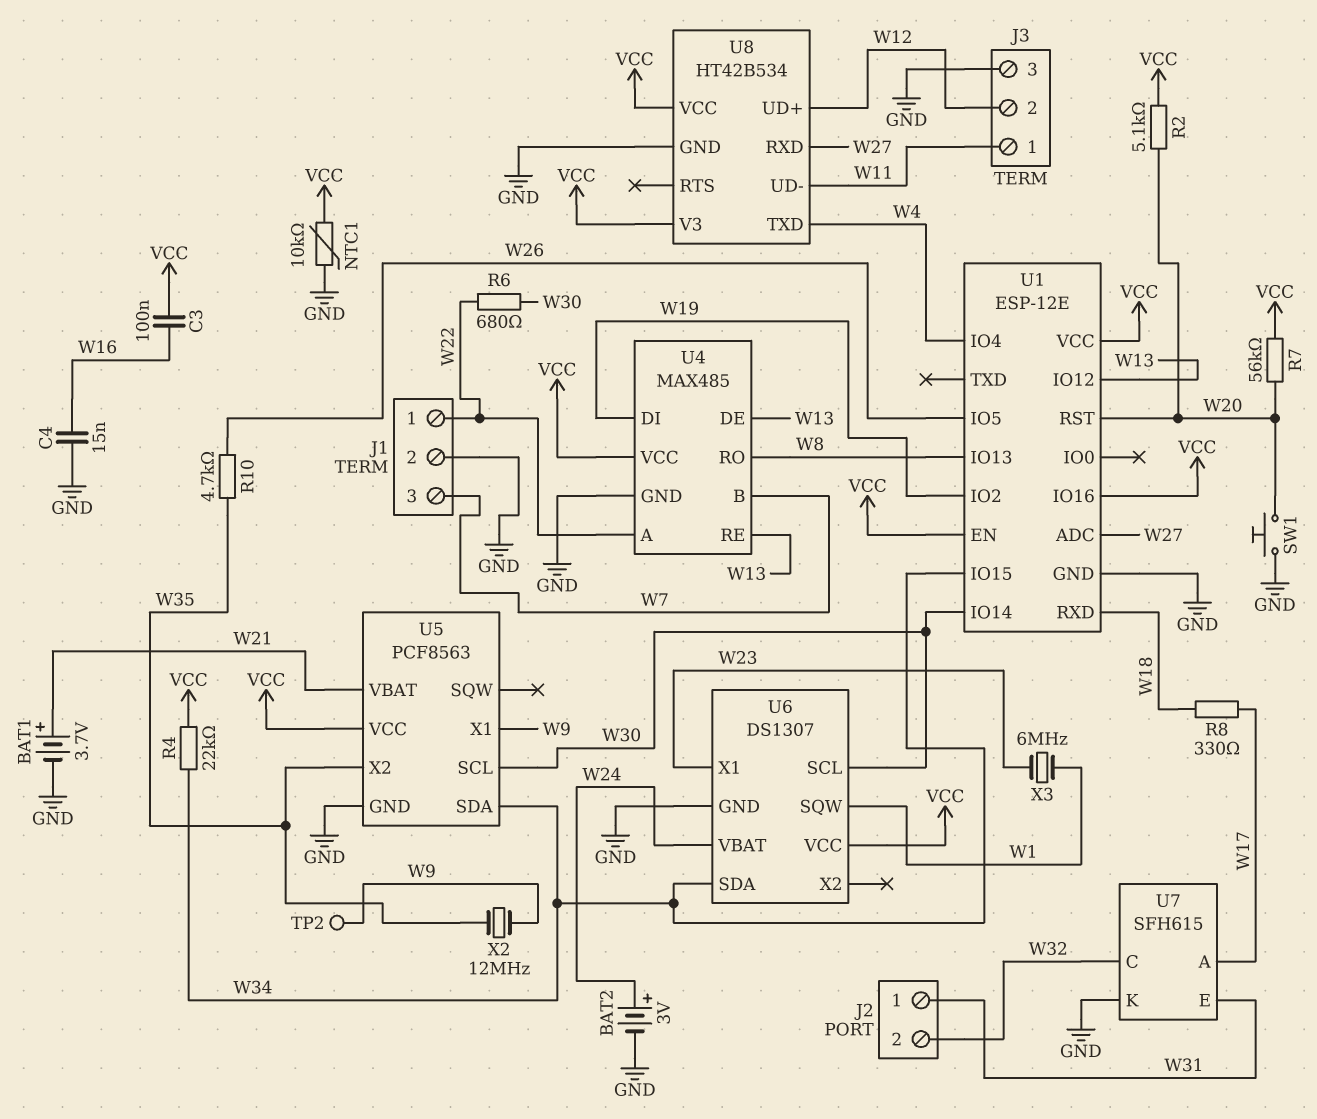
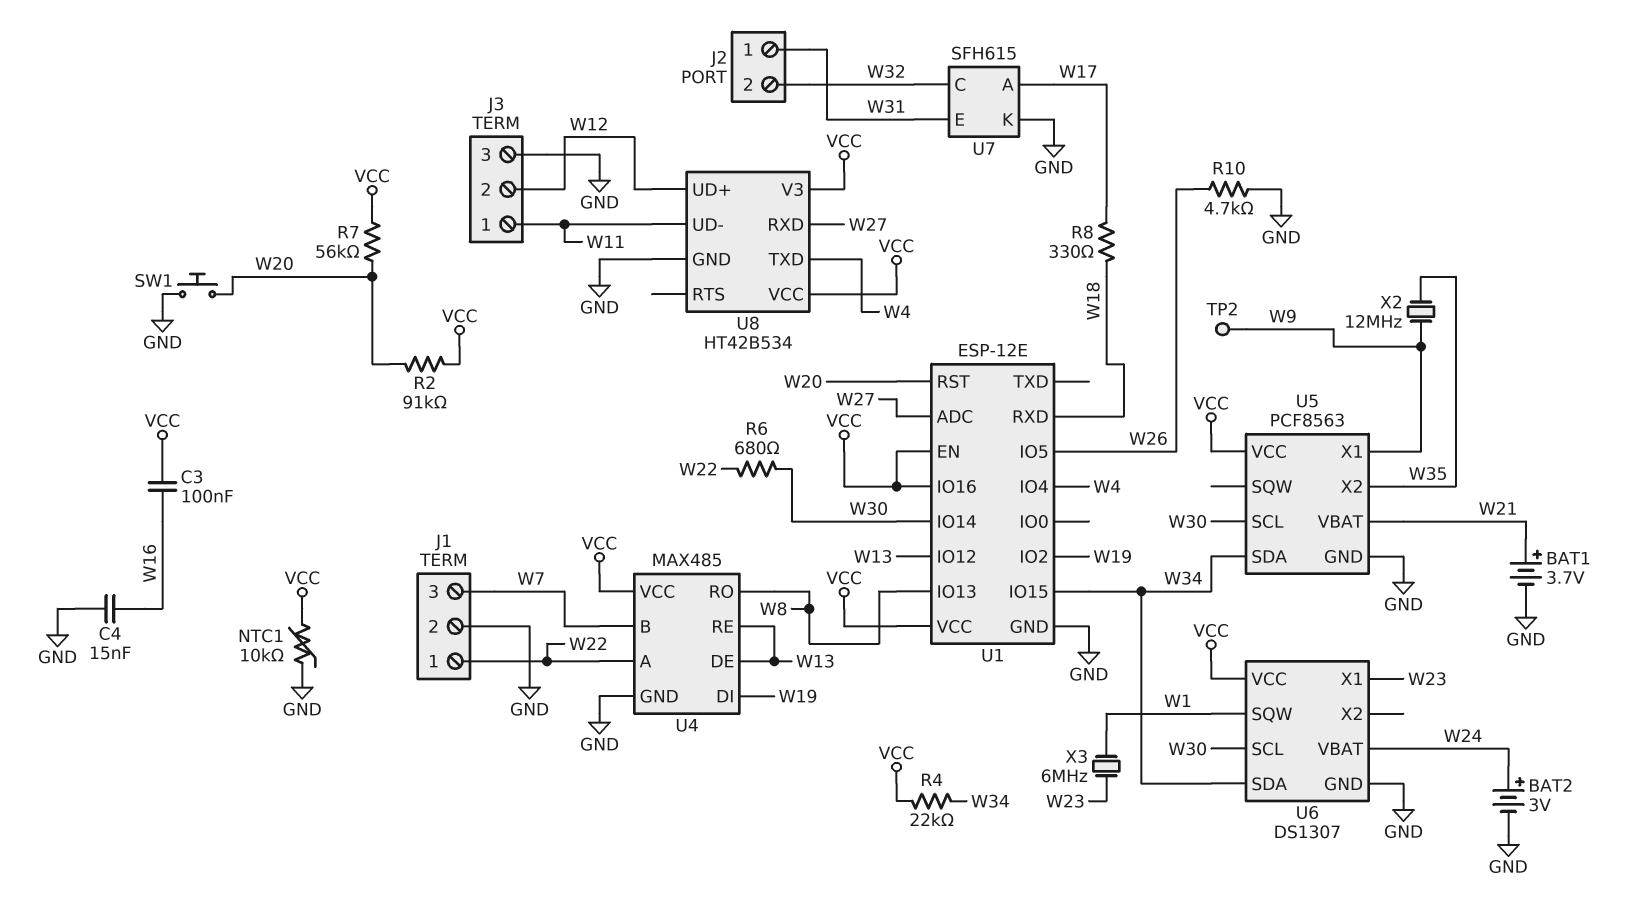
R2: 5.1k (VCC, W20) -> 91k (VCC, W20)
R10: 4.7k (W26, W35) -> 4.7k (GND, W26)

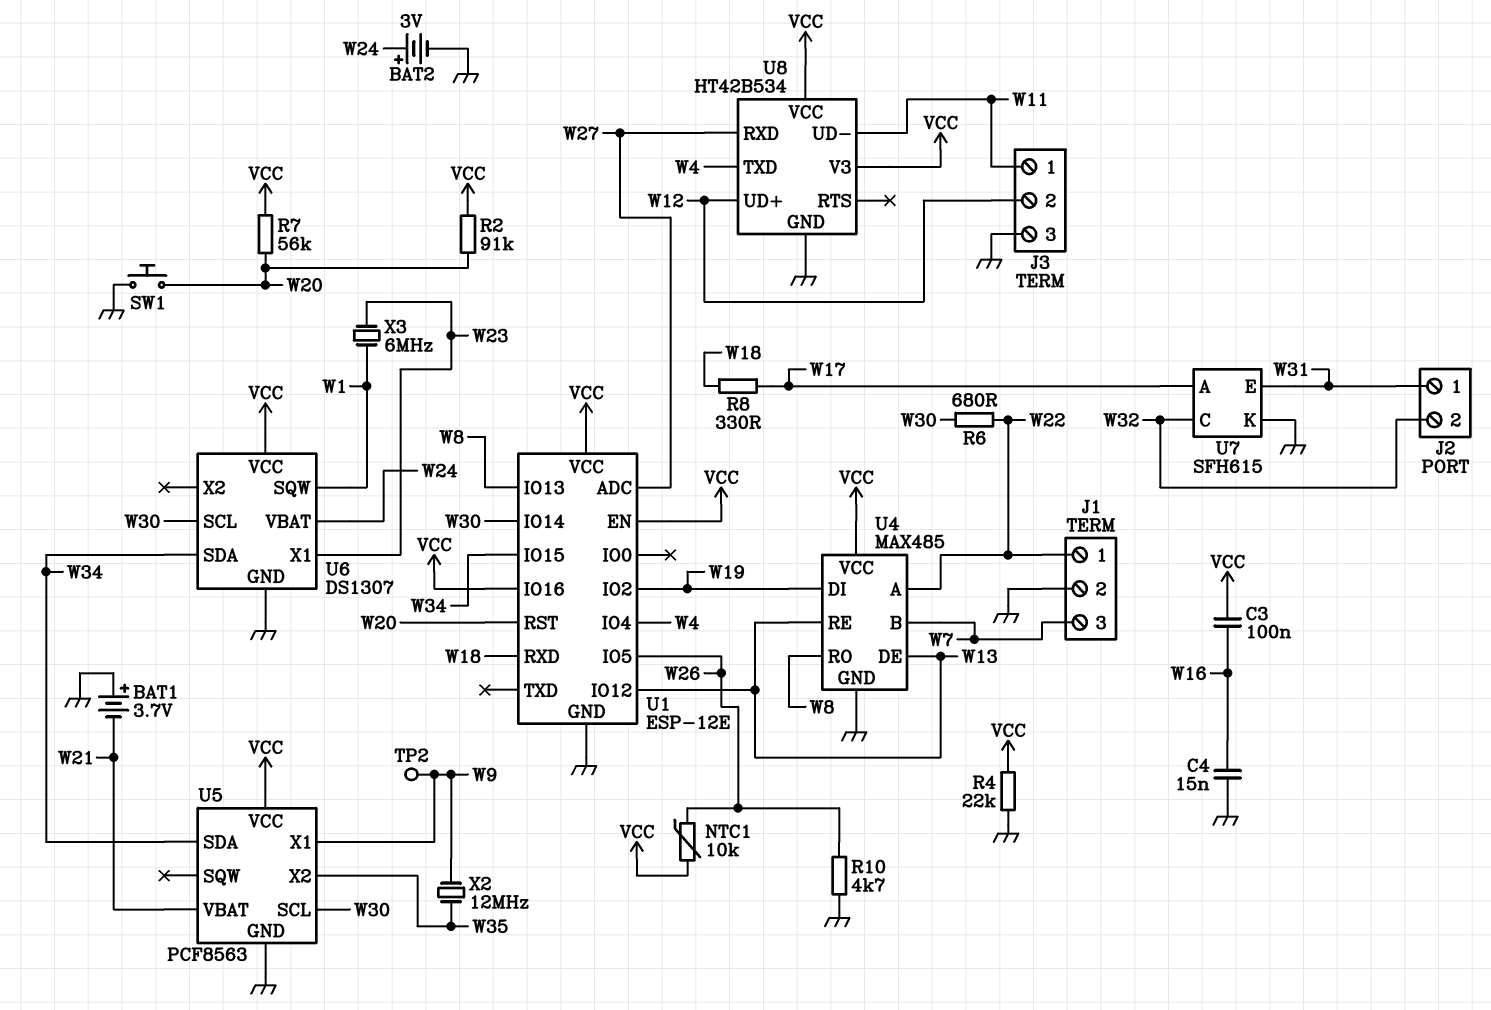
BAT1: 3.7V (plus W21, minus GND) -> 3.7V (plus GND, minus W21)
NTC1: 10k (GND, VCC) -> 10k (VCC, W26)
R4: 22k (VCC, W34) -> 22k (GND, VCC)

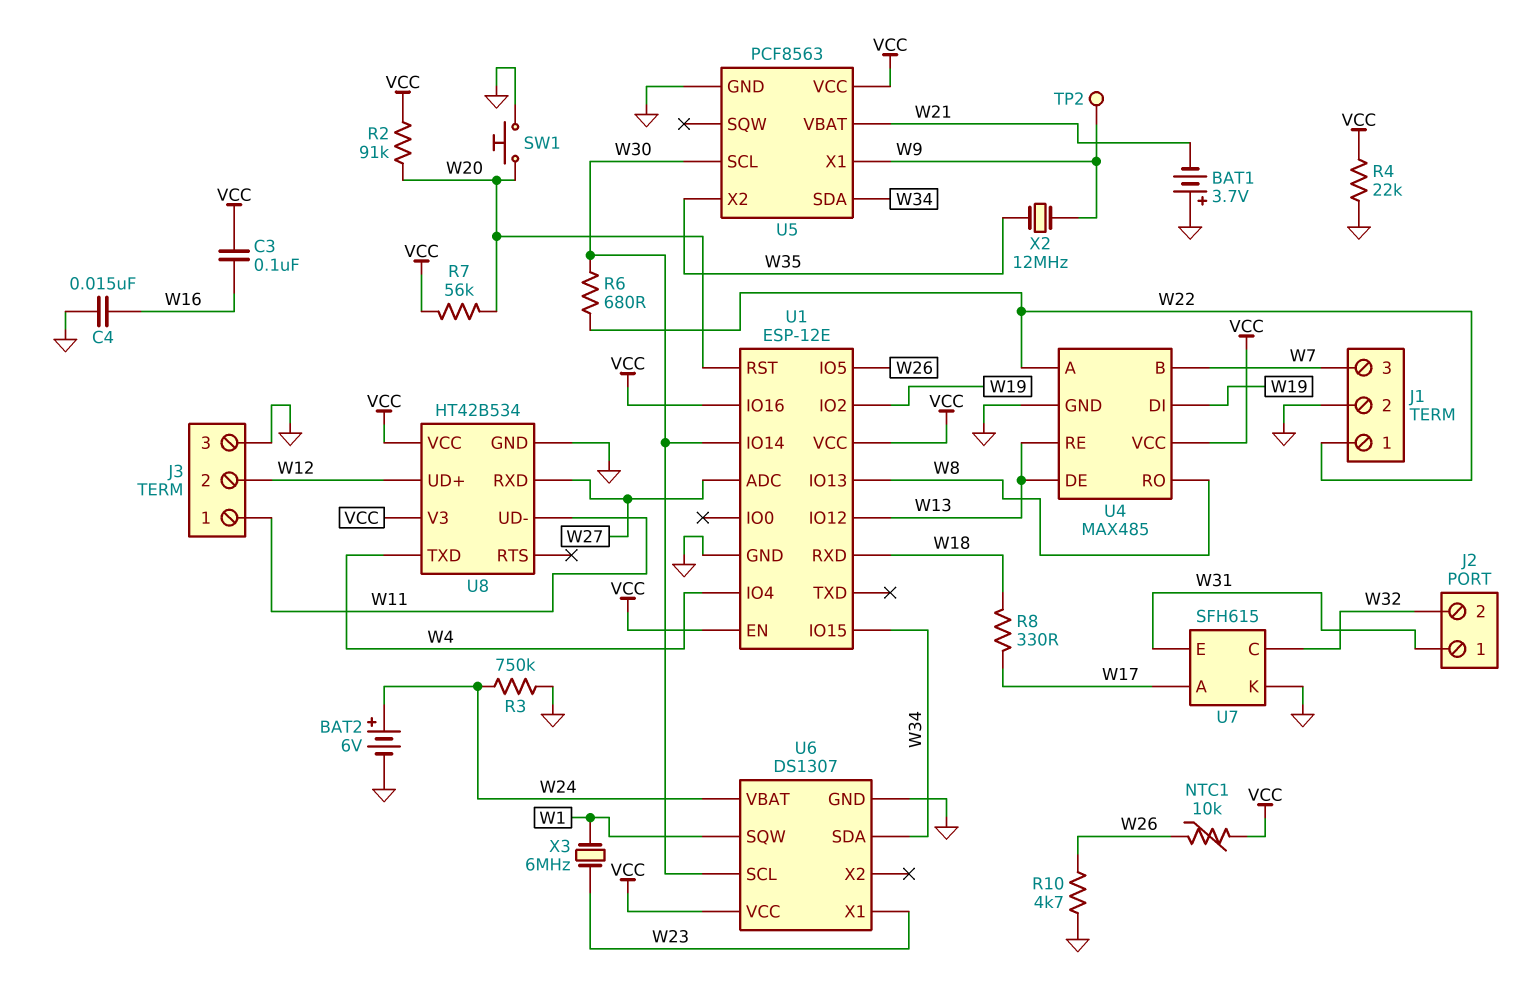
BAT2: 3V (plus W24, minus GND) -> 6V (plus W24, minus GND)
R3: none -> 750k (GND, W24)

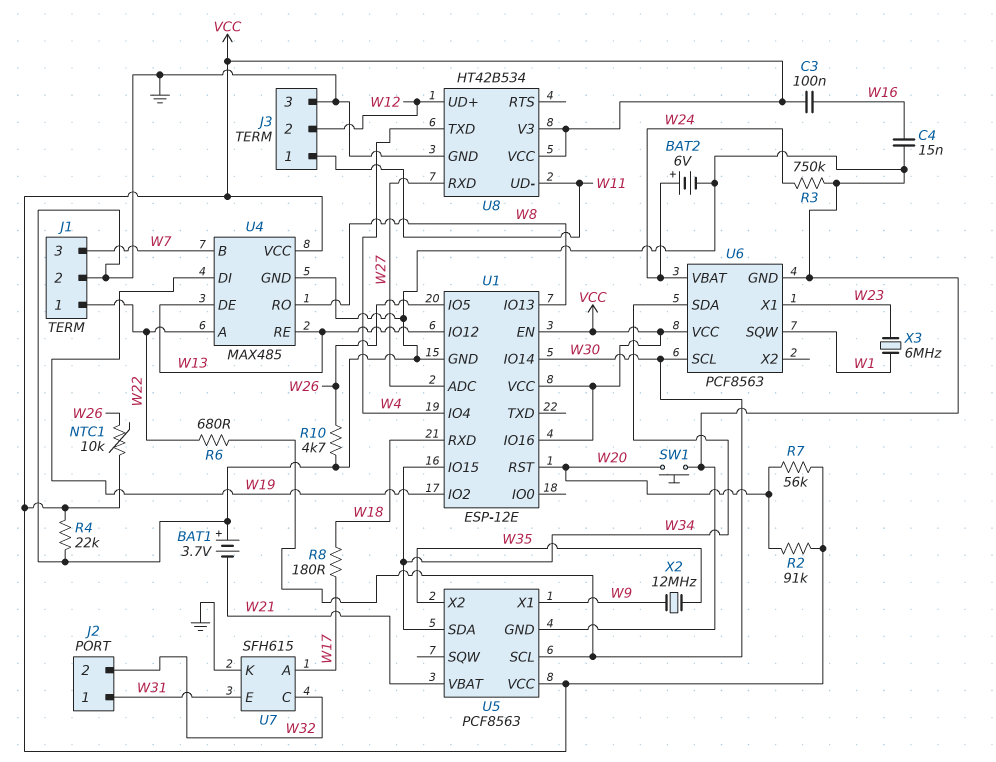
R8: 330 (W17, W18) -> 180 (W17, W18)
TP2: test point (W9) -> none
U6: DS1307 -> PCF8563

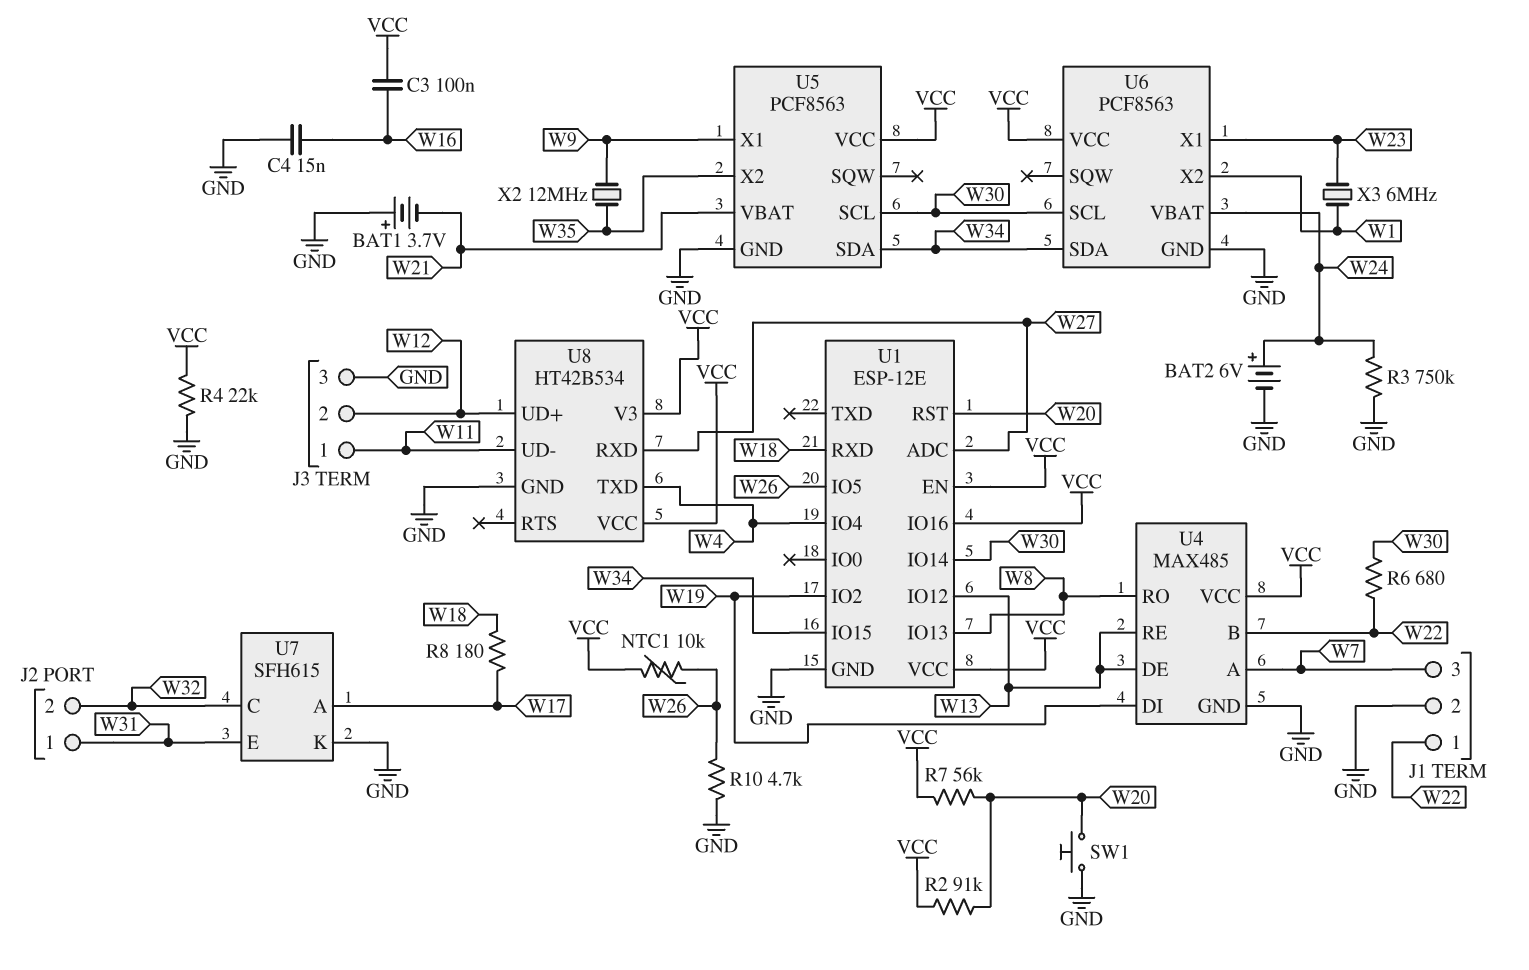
U4 pin A: W22 -> W7
U4 pin B: W7 -> W22
U6 pin SQW: W1 -> none
U6 pin X2: none -> W1

